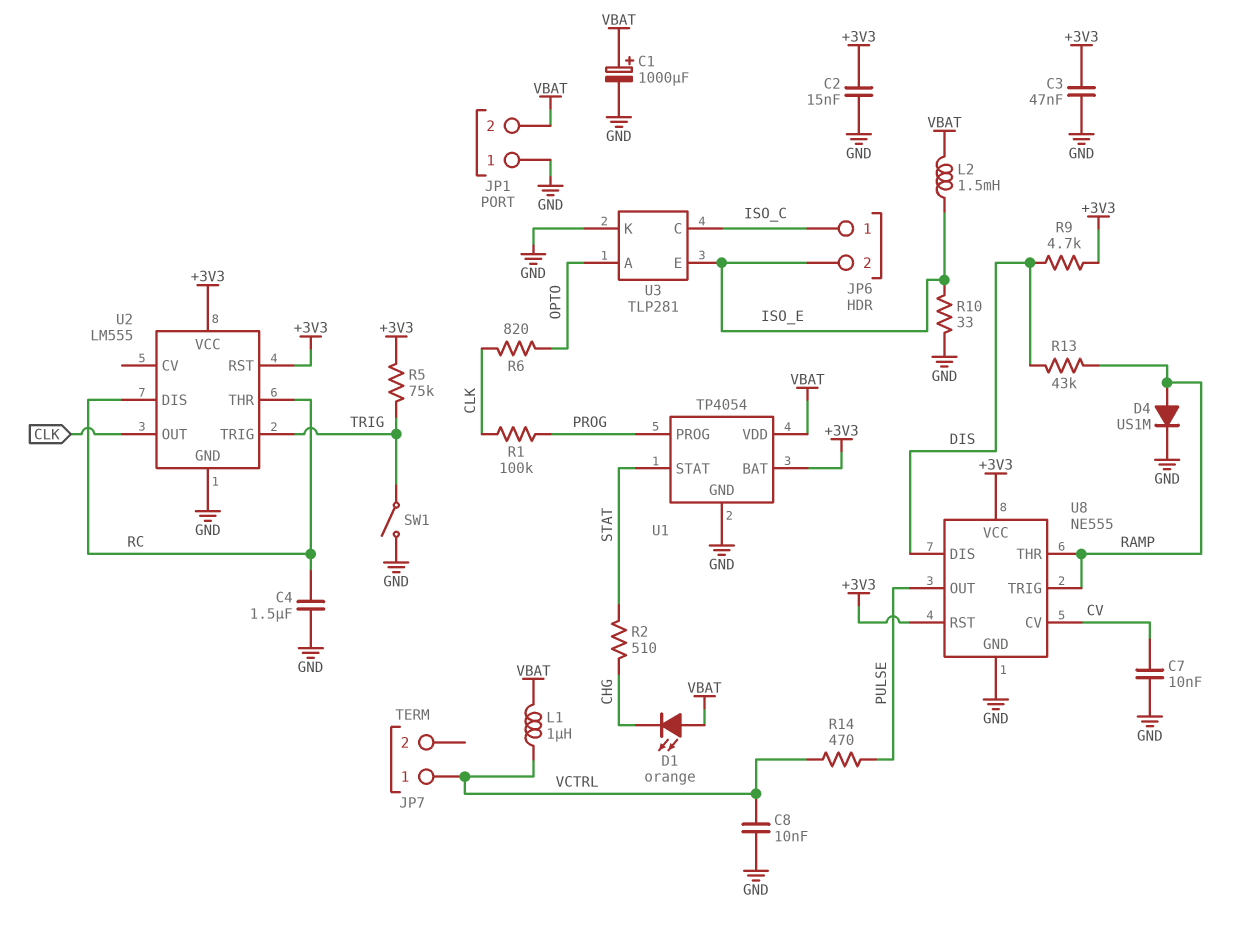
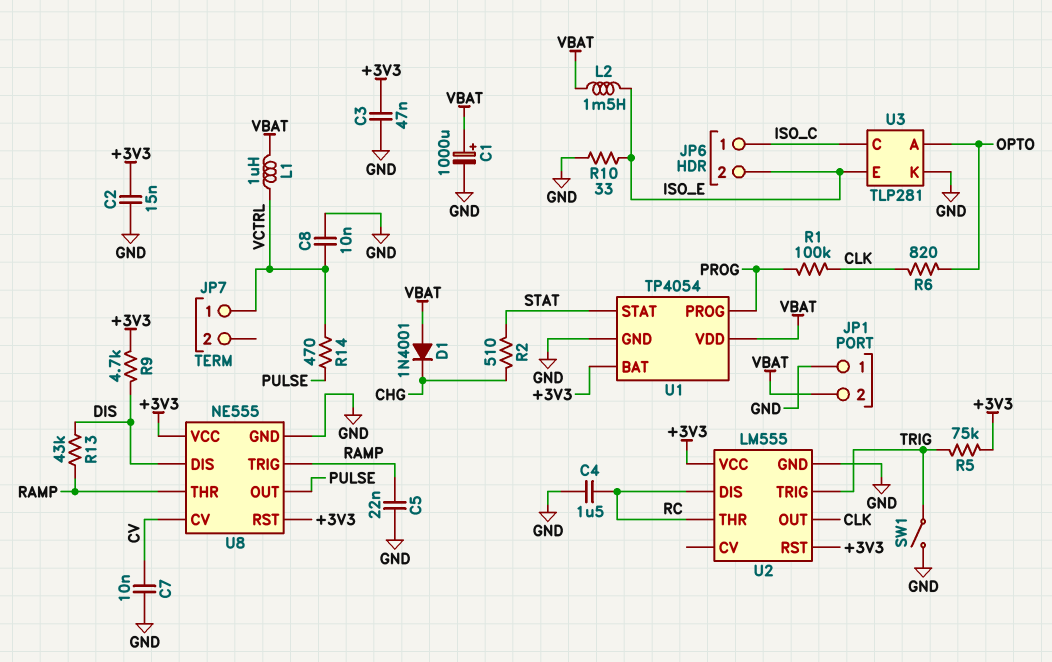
C5: none -> 22nF (GND, RAMP)
D1: LED orange (A VBAT, K CHG) -> diode 1N4001 (A VBAT, K CHG)
D4: diode US1M (A RAMP, K GND) -> none

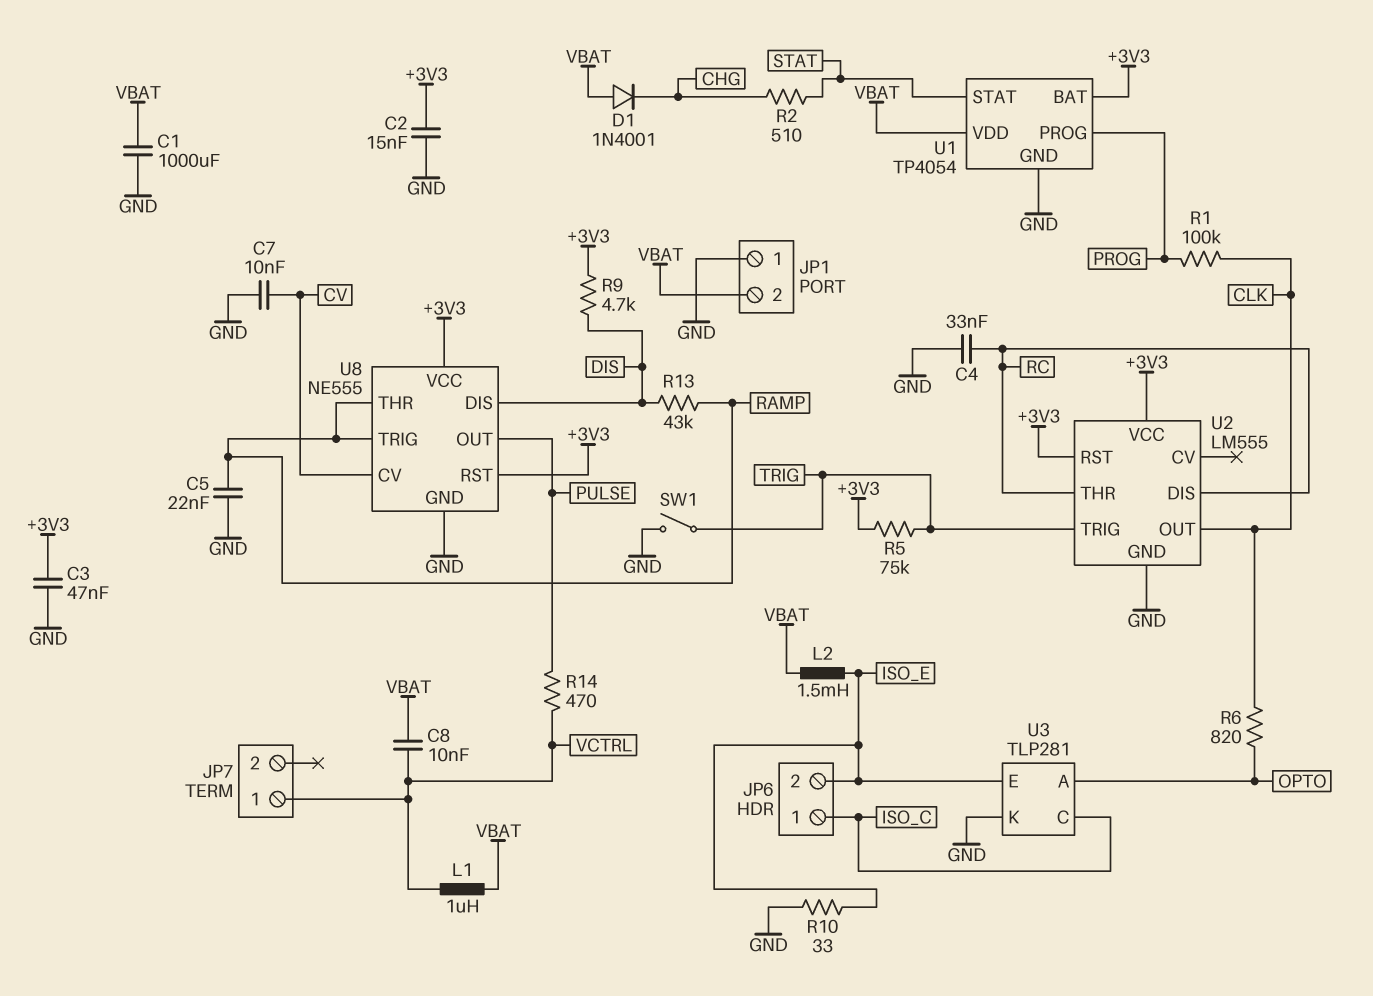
C1: 1000uF (plus VBAT, minus GND) -> 1000uF (GND, VBAT)
C4: 1.5uF (GND, RC) -> 33nF (GND, RC)
C8: 10nF (GND, VCTRL) -> 10nF (VBAT, VCTRL)

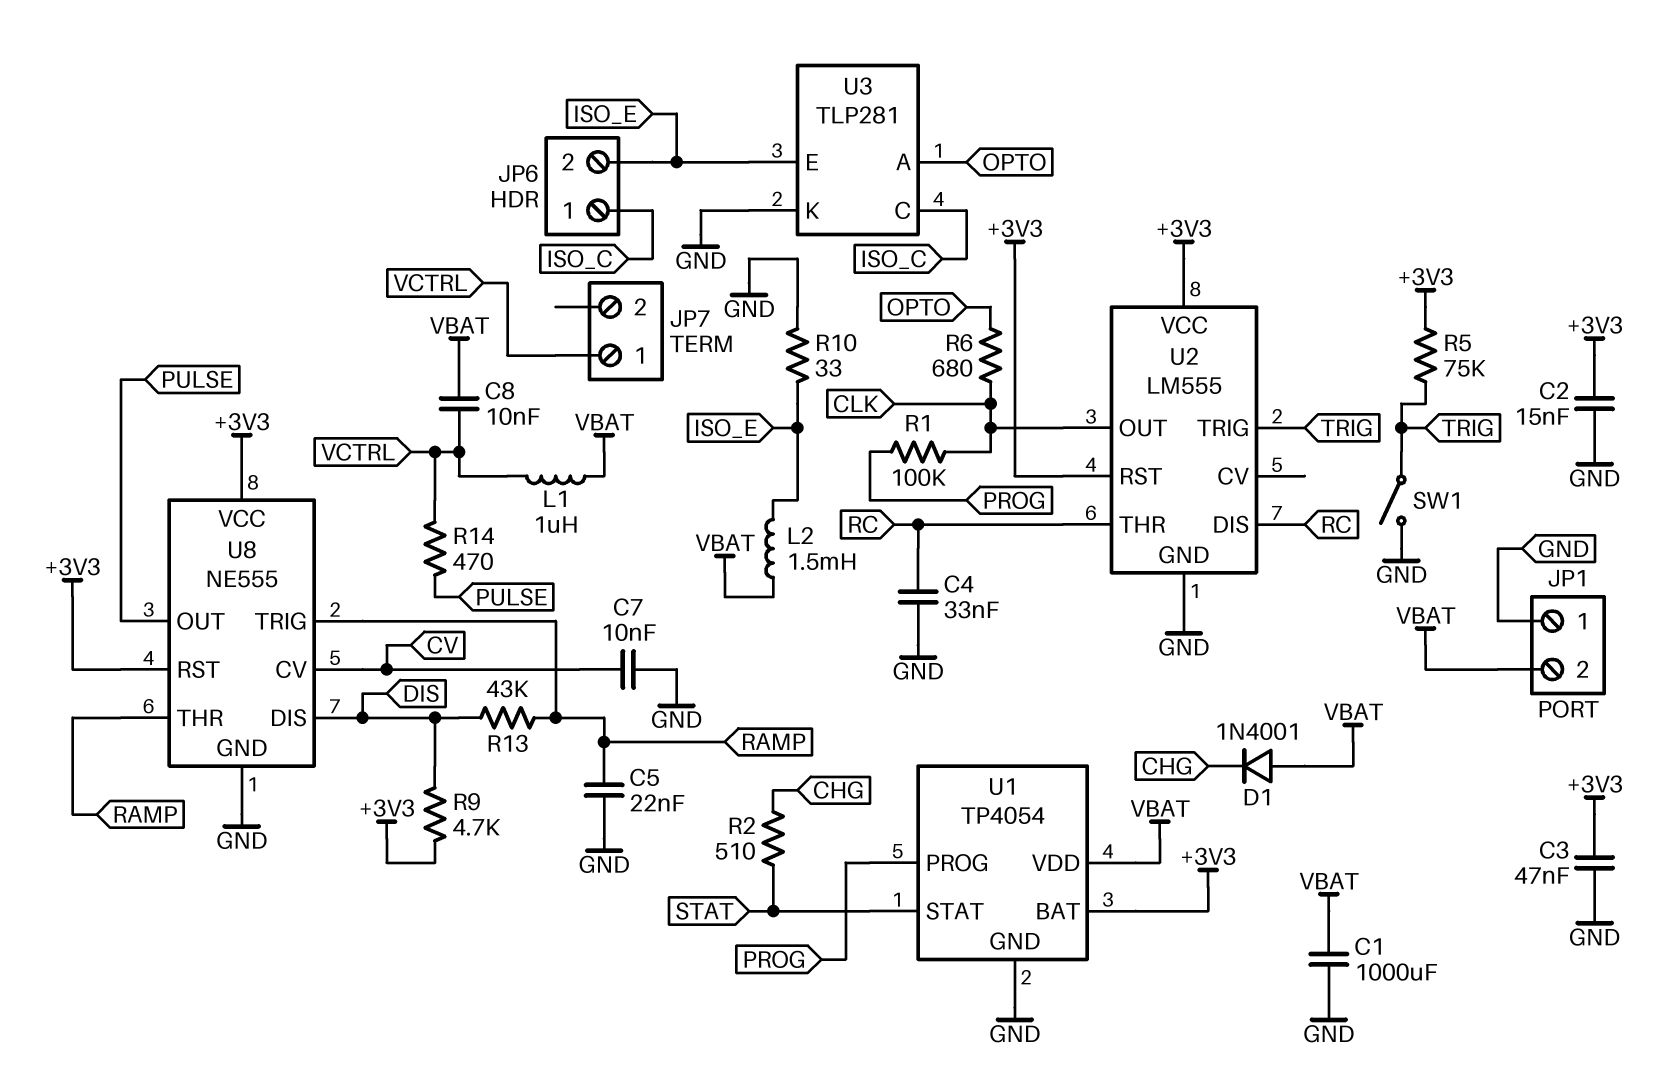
R6: 820 (CLK, OPTO) -> 680 (CLK, OPTO)

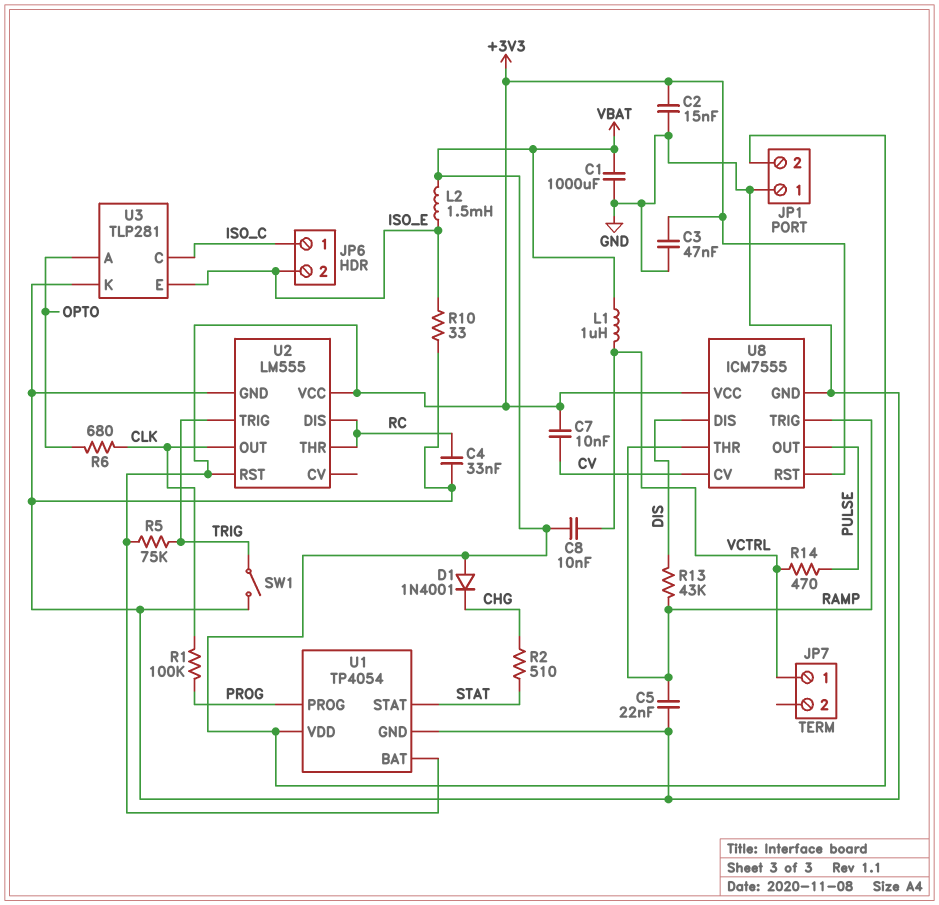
C7: 10nF (CV, GND) -> 10nF (+3V3, CV)
R9: 4.7k (+3V3, DIS) -> none
U8: NE555 -> ICM7555

